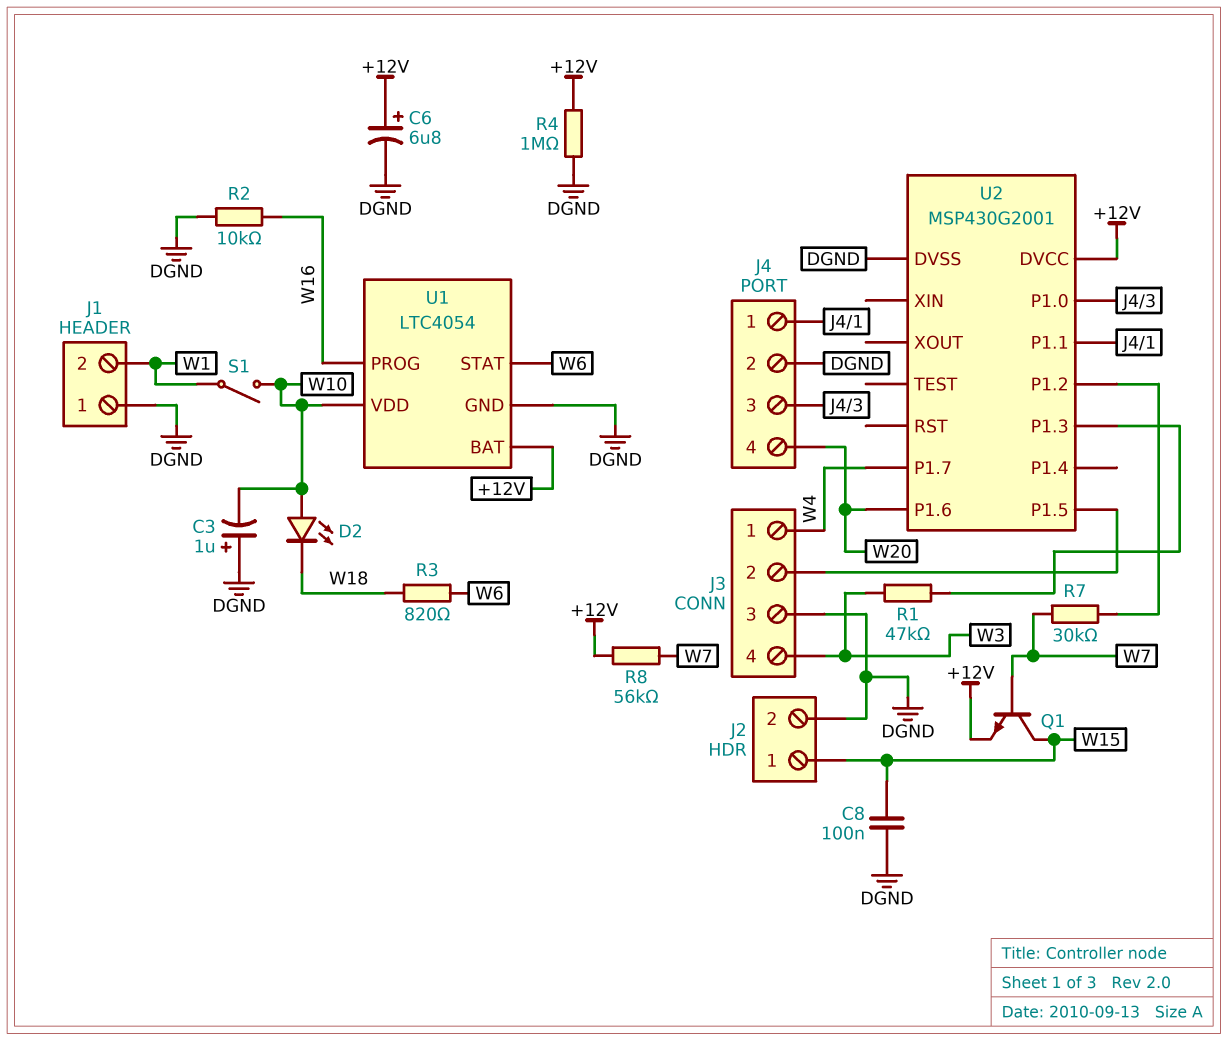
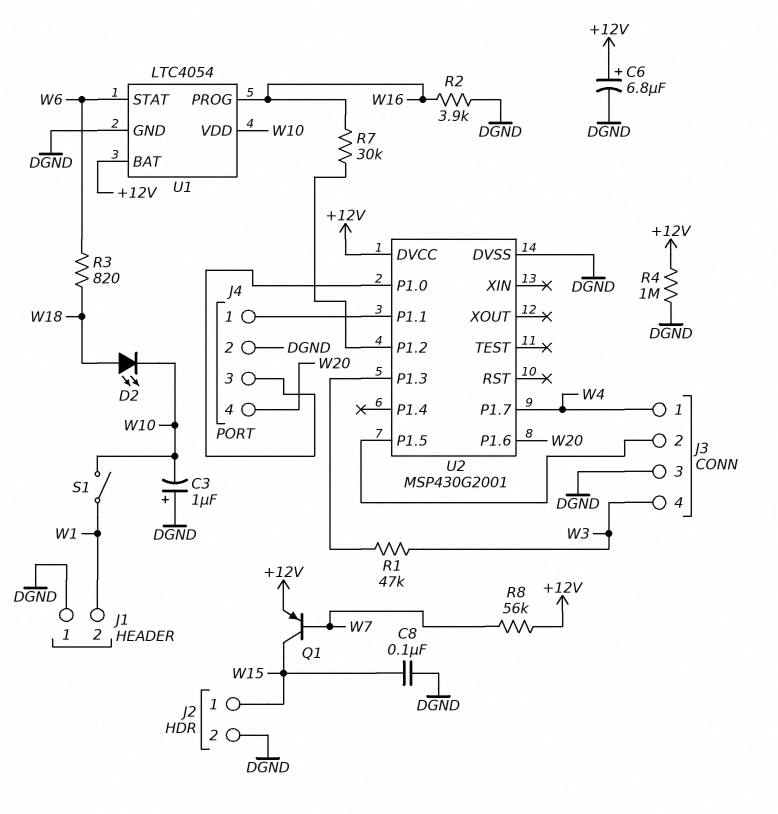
D2: LED (A W10, K W18) -> LED (A W18, K W10)
Q1: NPN (B W7, C W15, E +12V) -> PNP (B W7, C W15, E +12V)
R2: 10k (DGND, W16) -> 3.9k (DGND, W16)
R7: 30k (U2/P1.2, W7) -> 30k (U2/P1.2, W16)

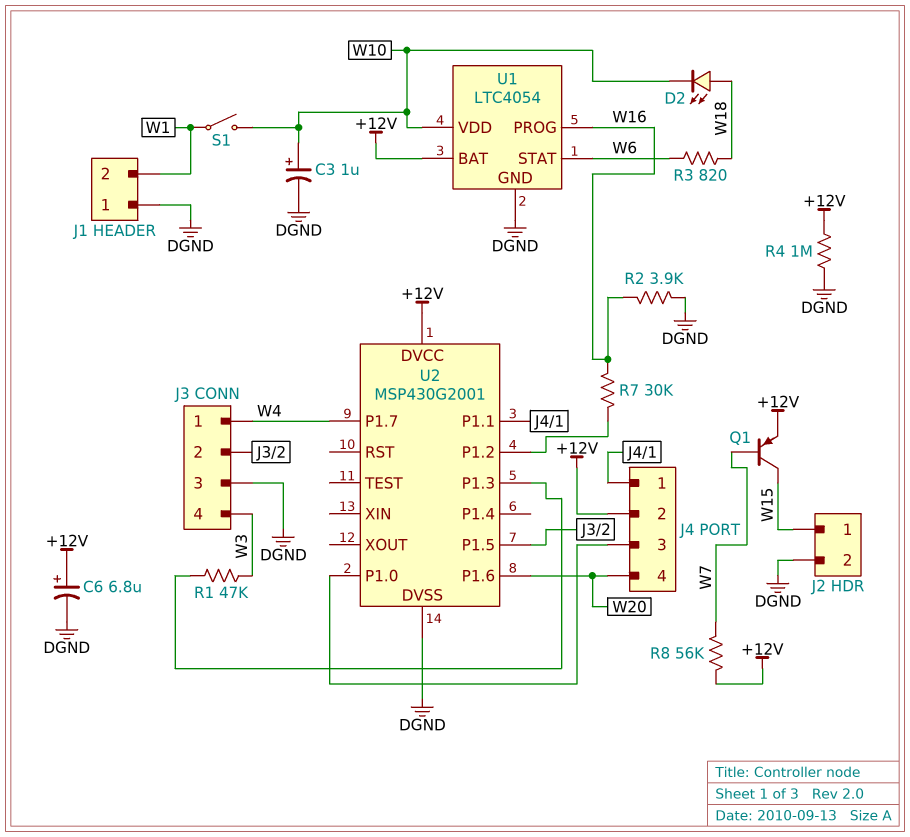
C3: 1uF (plus DGND, minus W10) -> 1uF (plus W10, minus DGND)
C8: 100nF (DGND, W15) -> none
J4 pin 2: DGND -> +12V

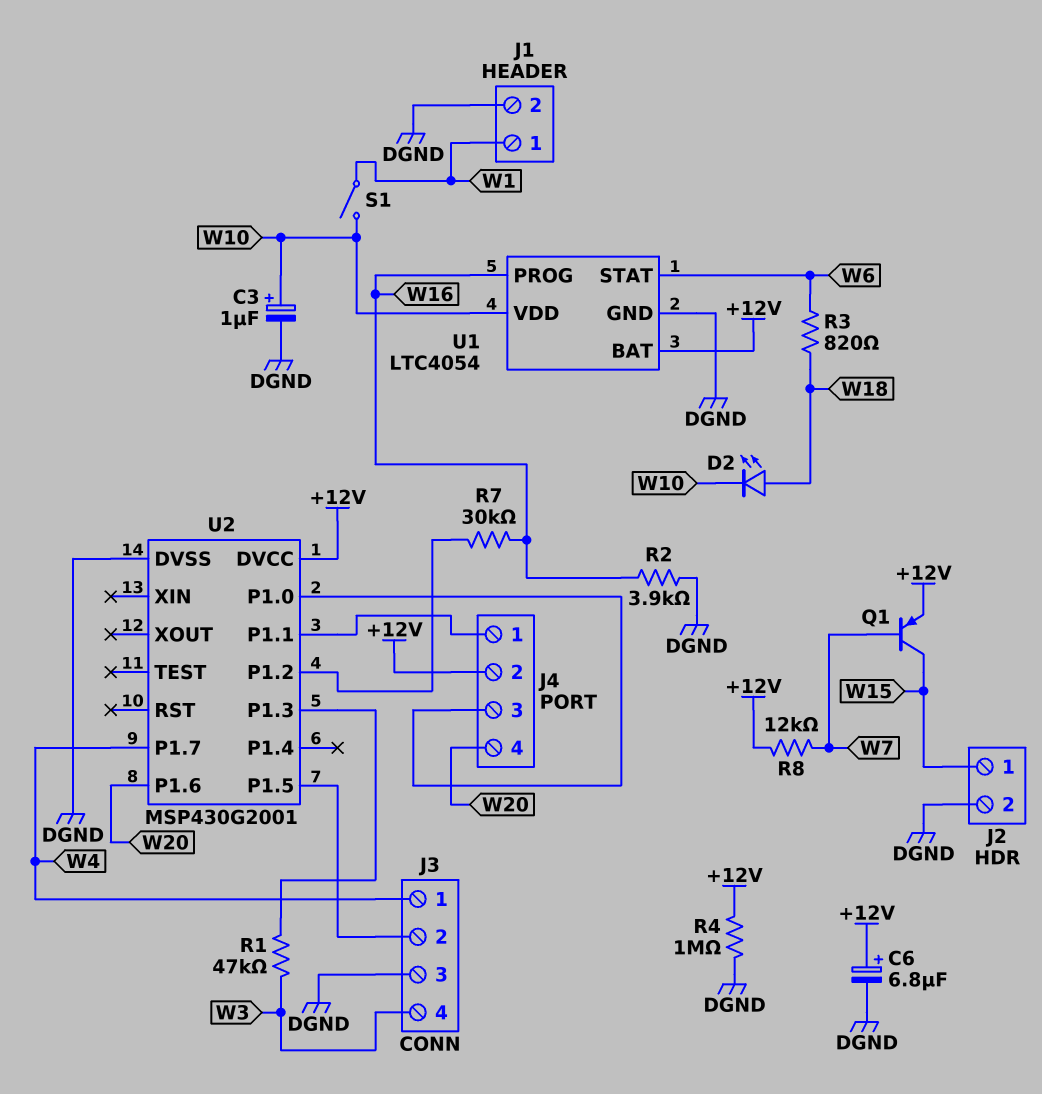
J1 pin 1: DGND -> W1
J1 pin 2: W1 -> DGND
R8: 56k (+12V, W7) -> 12k (+12V, W7)

